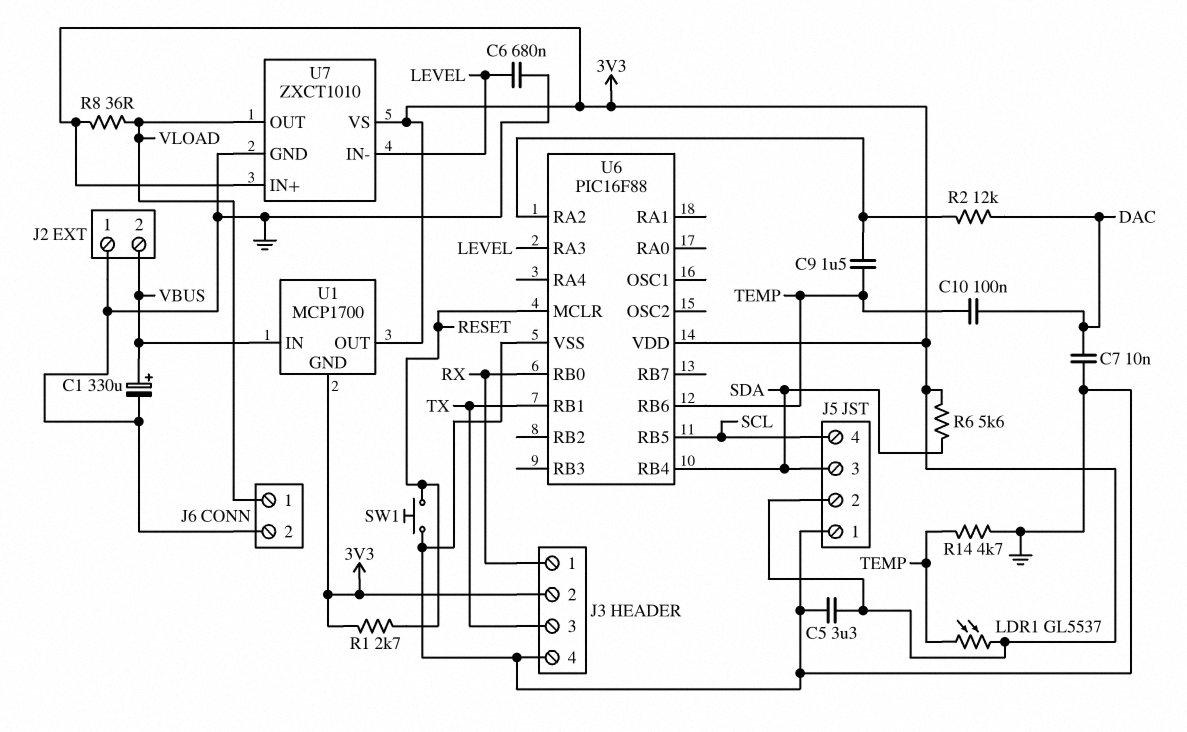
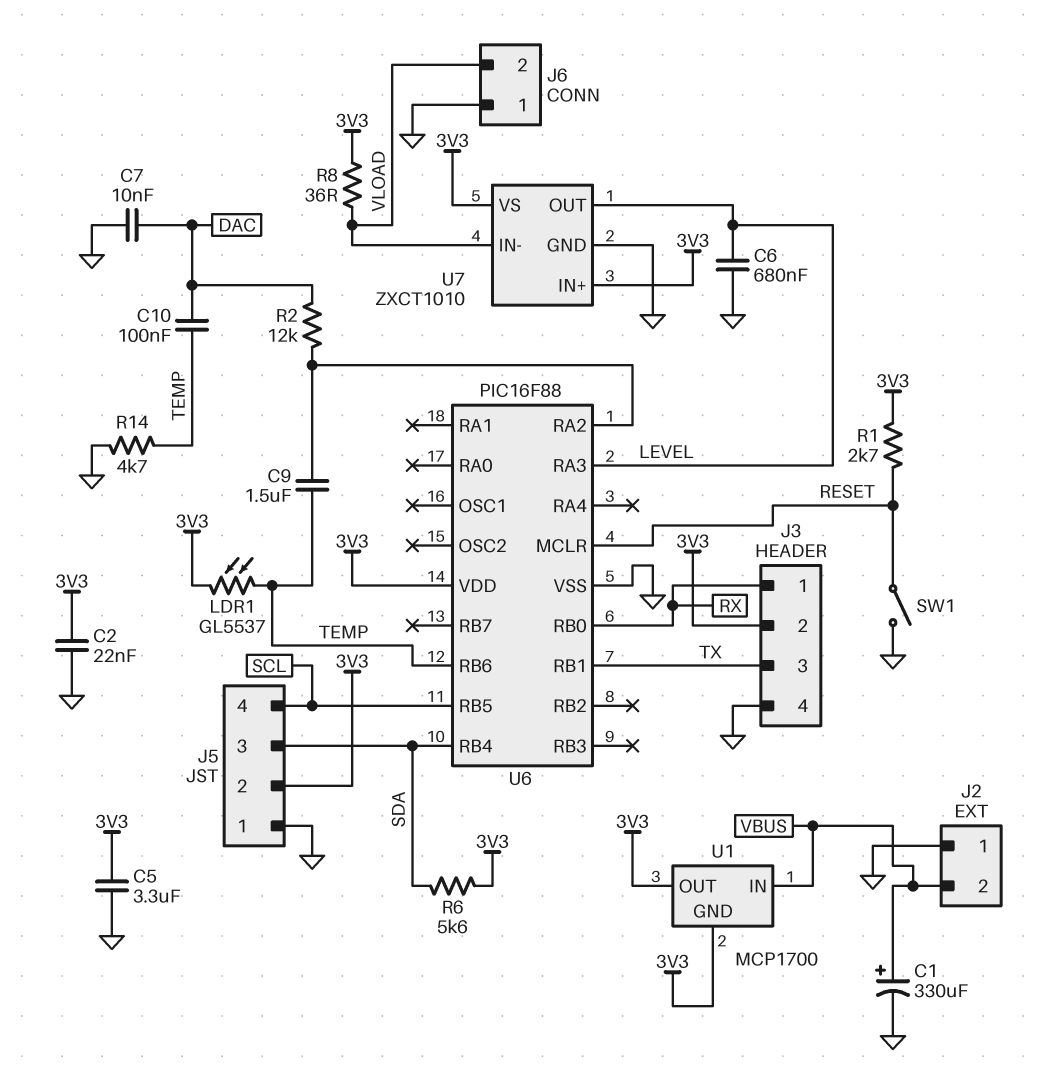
C2: none -> 22nF (3V3, GND)
J6 pin 1: VLOAD -> GND
J6 pin 2: GND -> VLOAD
SW1: button (GND, RESET) -> switch (GND, RESET)
U7 pin IN-: LEVEL -> VLOAD
U7 pin OUT: VLOAD -> LEVEL

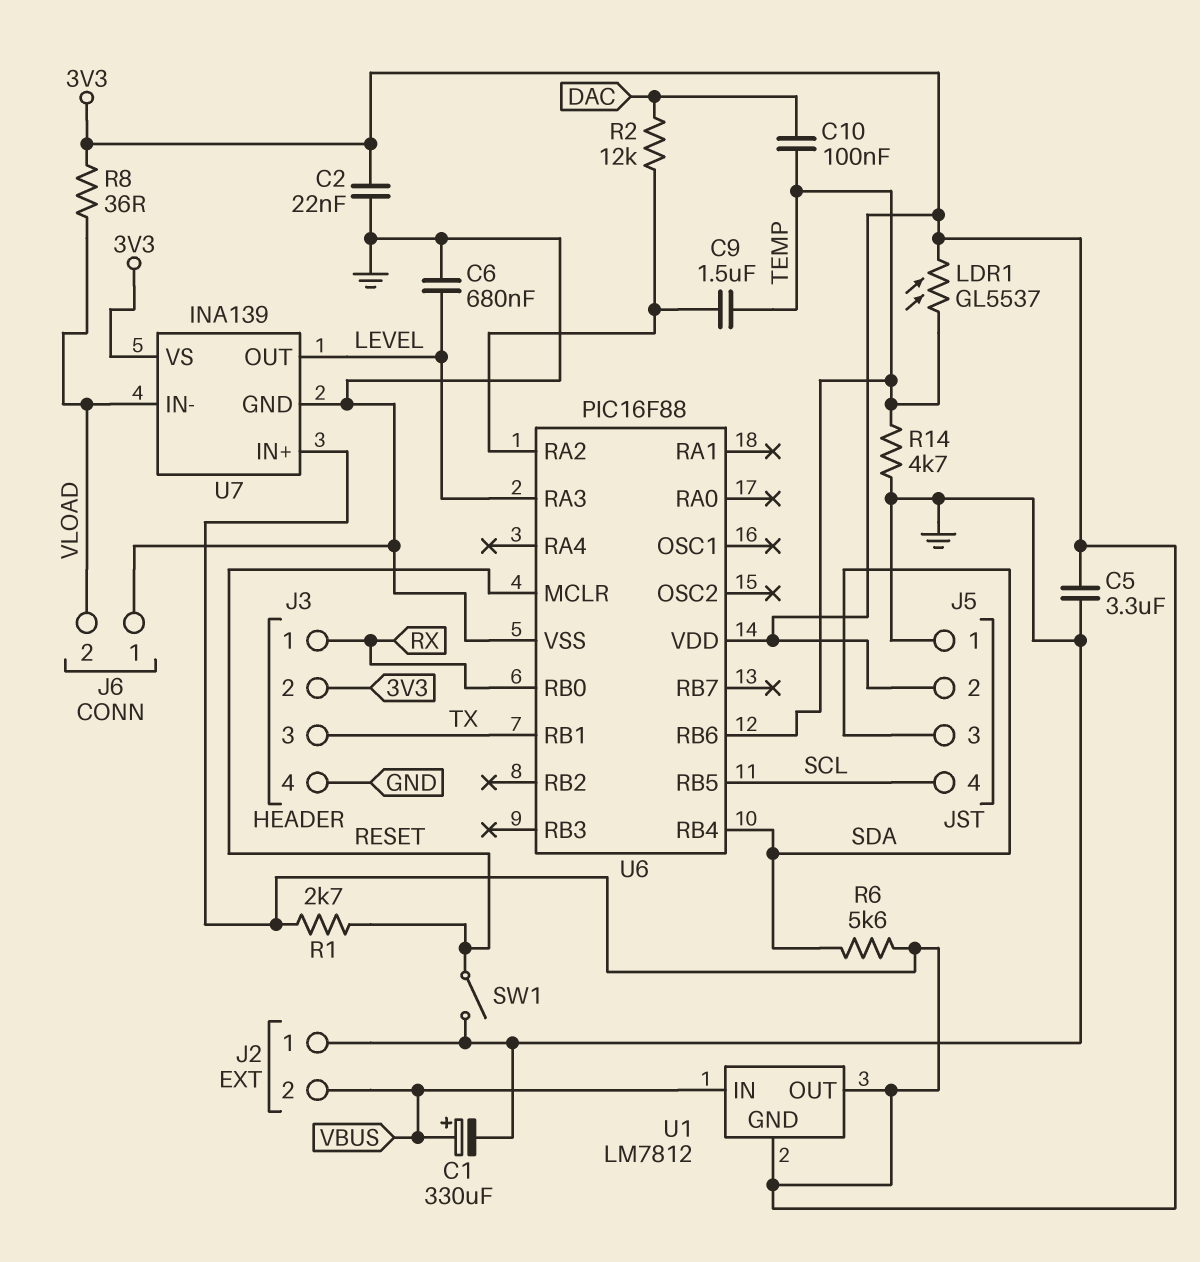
C7: 10nF (DAC, GND) -> none
U1: MCP1700 -> LM7812
U7: ZXCT1010 -> INA139

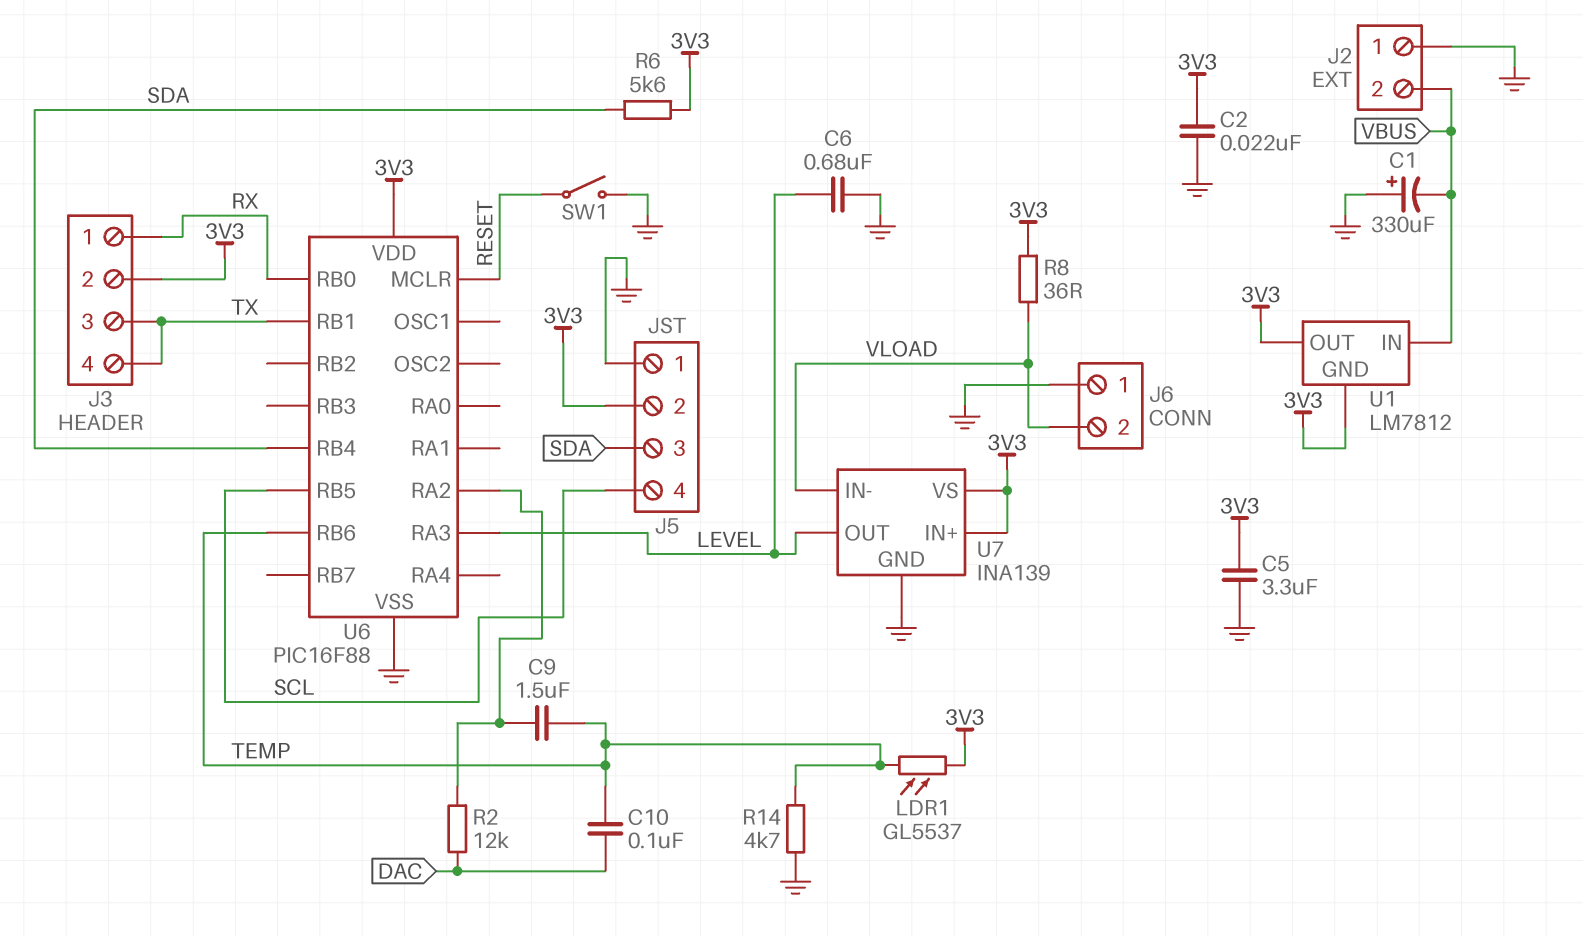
C1: 330uF (plus VBUS, minus GND) -> 330uF (plus GND, minus VBUS)
J3 pin 4: GND -> TX
R1: 2.7k (3V3, RESET) -> none

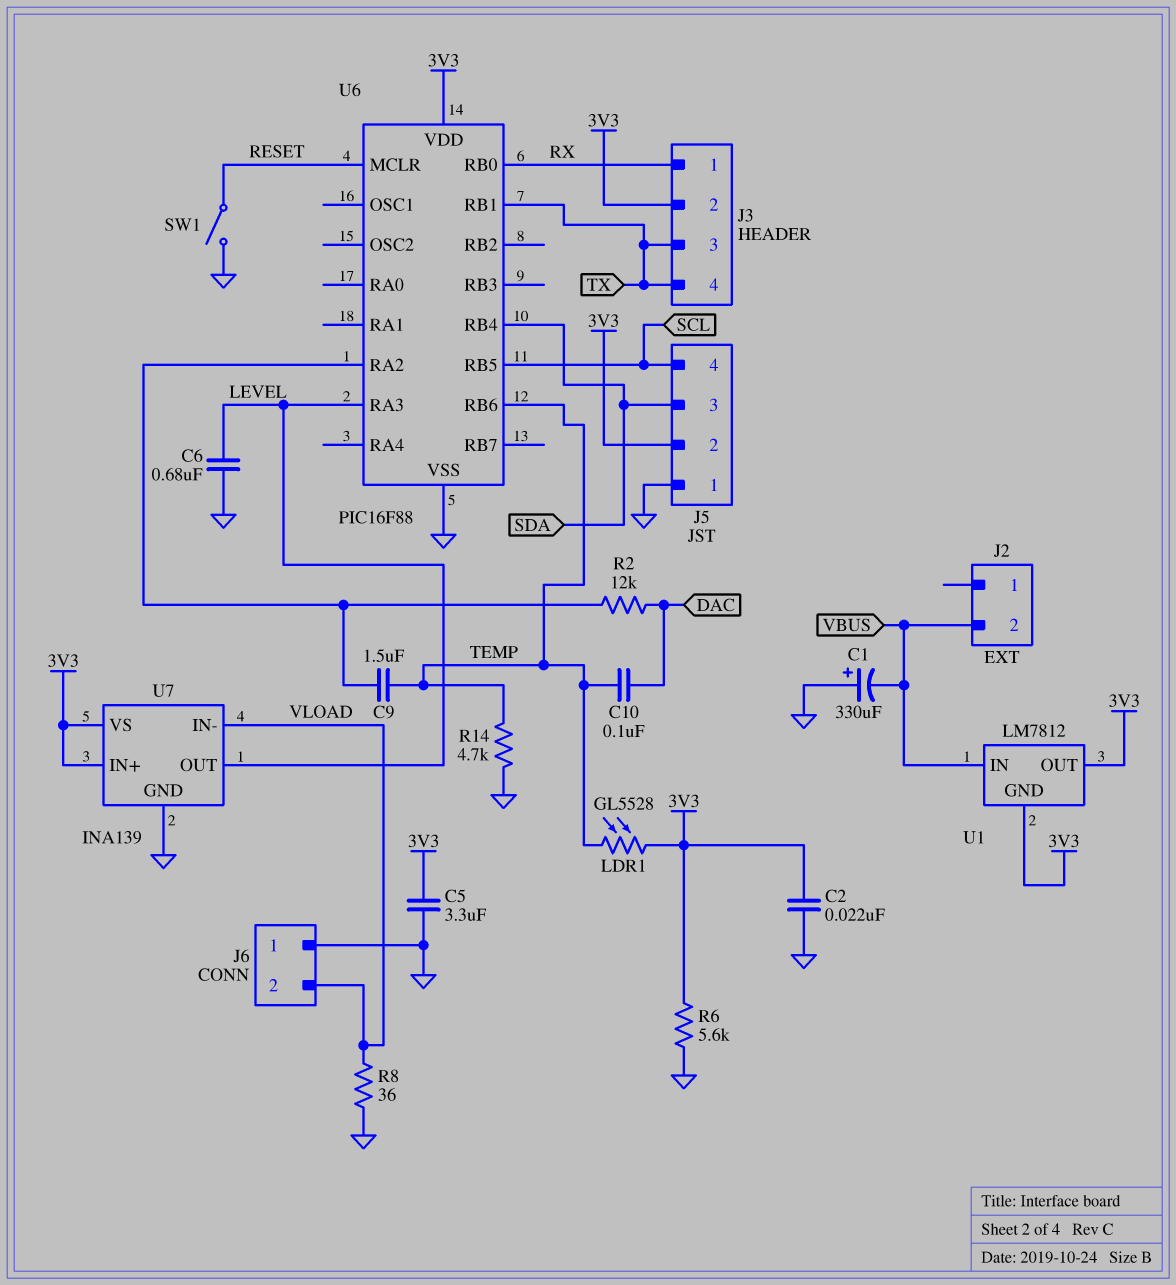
J2 pin 1: GND -> none
LDR1: GL5537 (3V3, TEMP) -> GL5528 (3V3, TEMP)
R6: 5.6k (3V3, SDA) -> 5.6k (3V3, GND)
R8: 36 (3V3, VLOAD) -> 36 (GND, VLOAD)

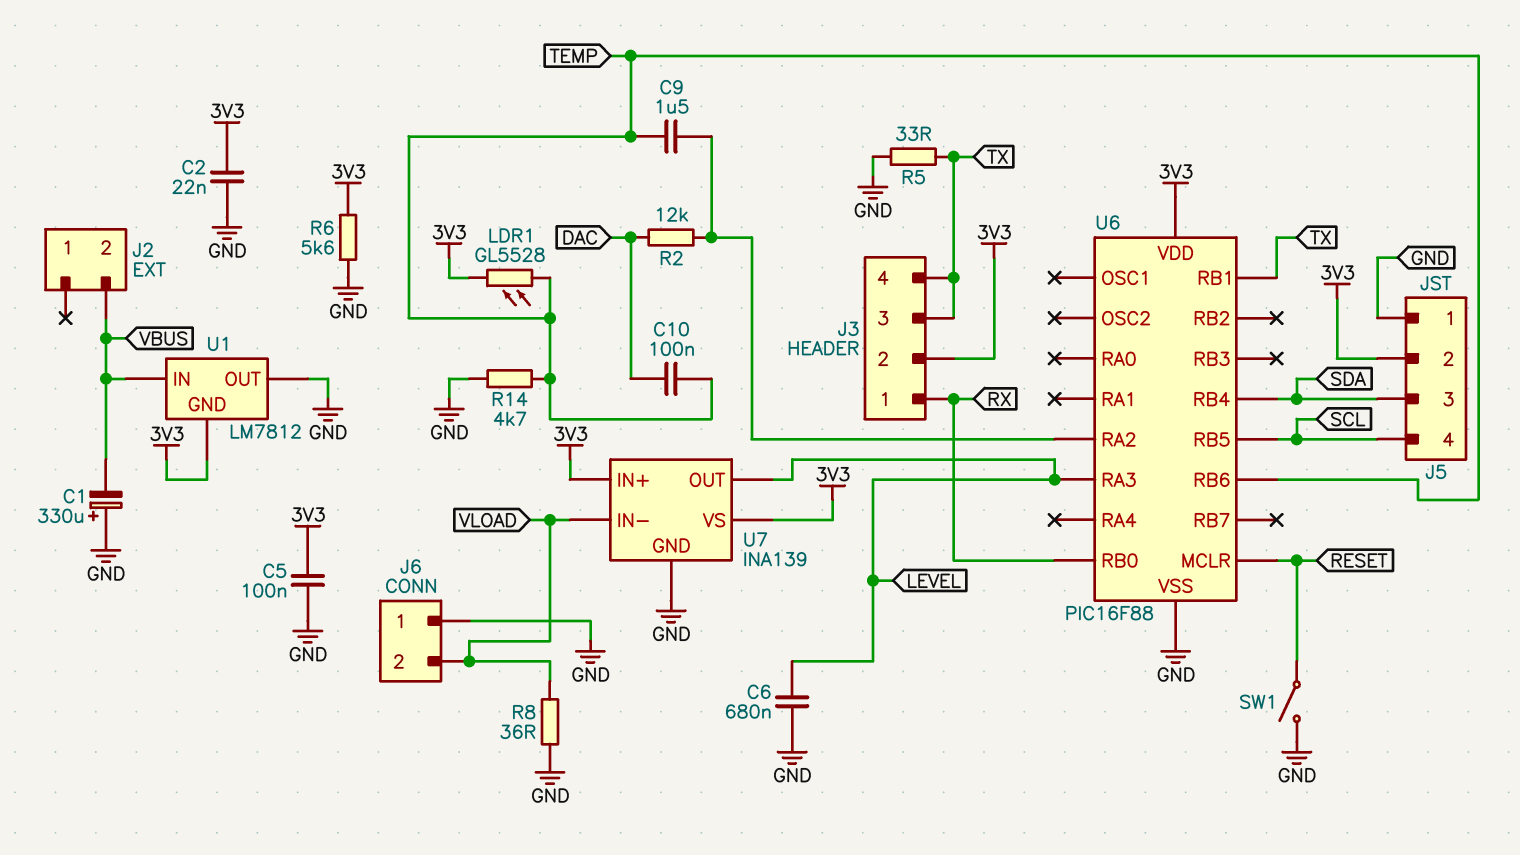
C5: 3.3uF (3V3, GND) -> 100nF (3V3, GND)
R5: none -> 33 (GND, TX)
U1 pin OUT: 3V3 -> GND

